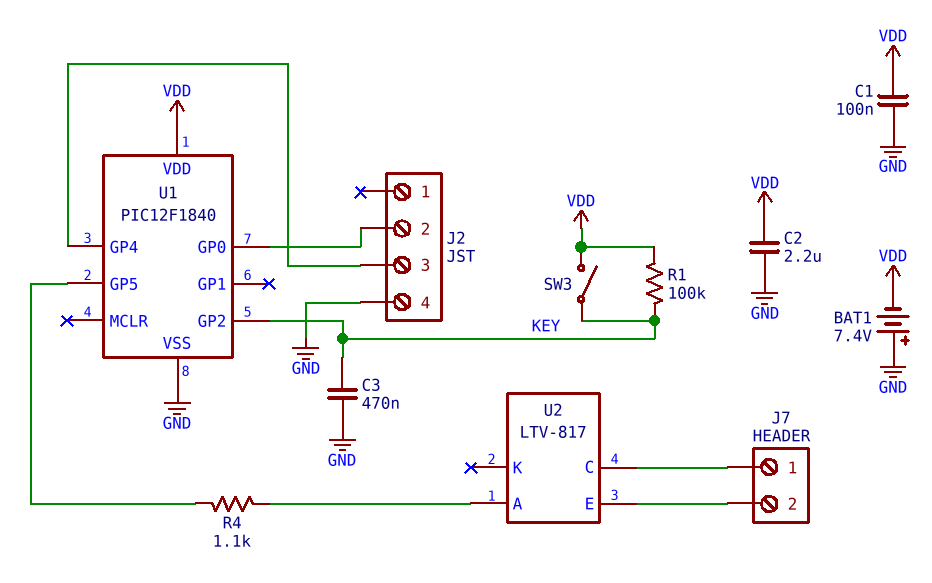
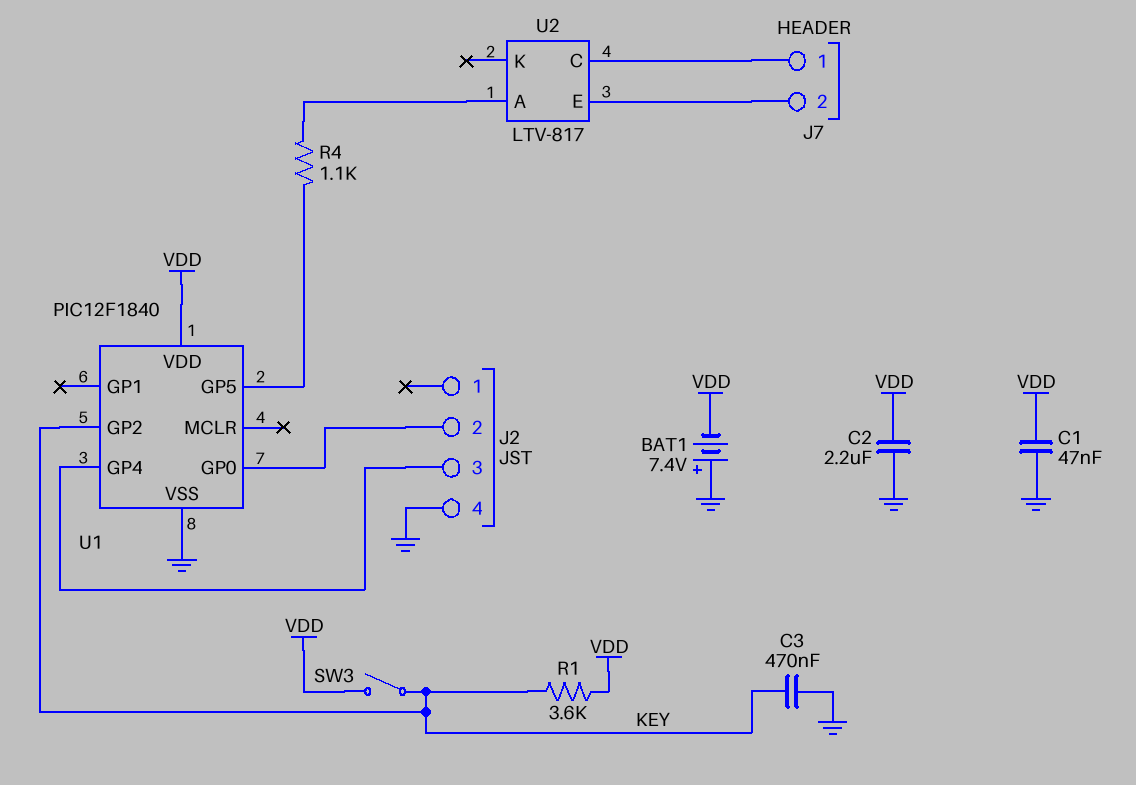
C1: 100nF (GND, VDD) -> 47nF (GND, VDD)
R1: 100k (KEY, VDD) -> 3.6k (KEY, VDD)

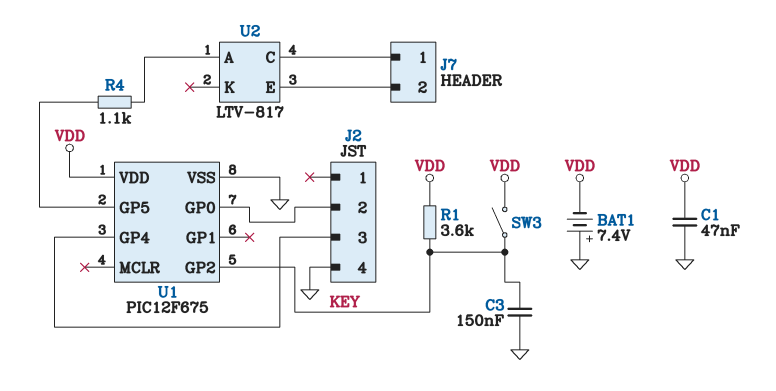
C2: 2.2uF (GND, VDD) -> none
C3: 470nF (GND, KEY) -> 150nF (GND, KEY)
U1: PIC12F1840 -> PIC12F675

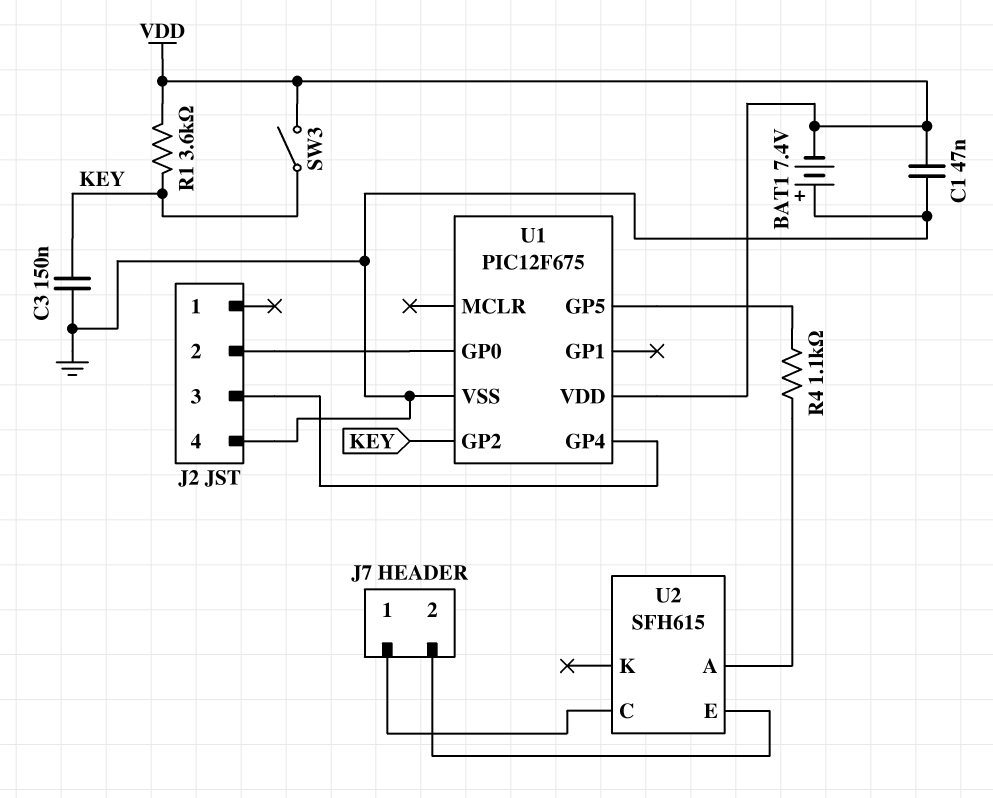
U2: LTV-817 -> SFH615

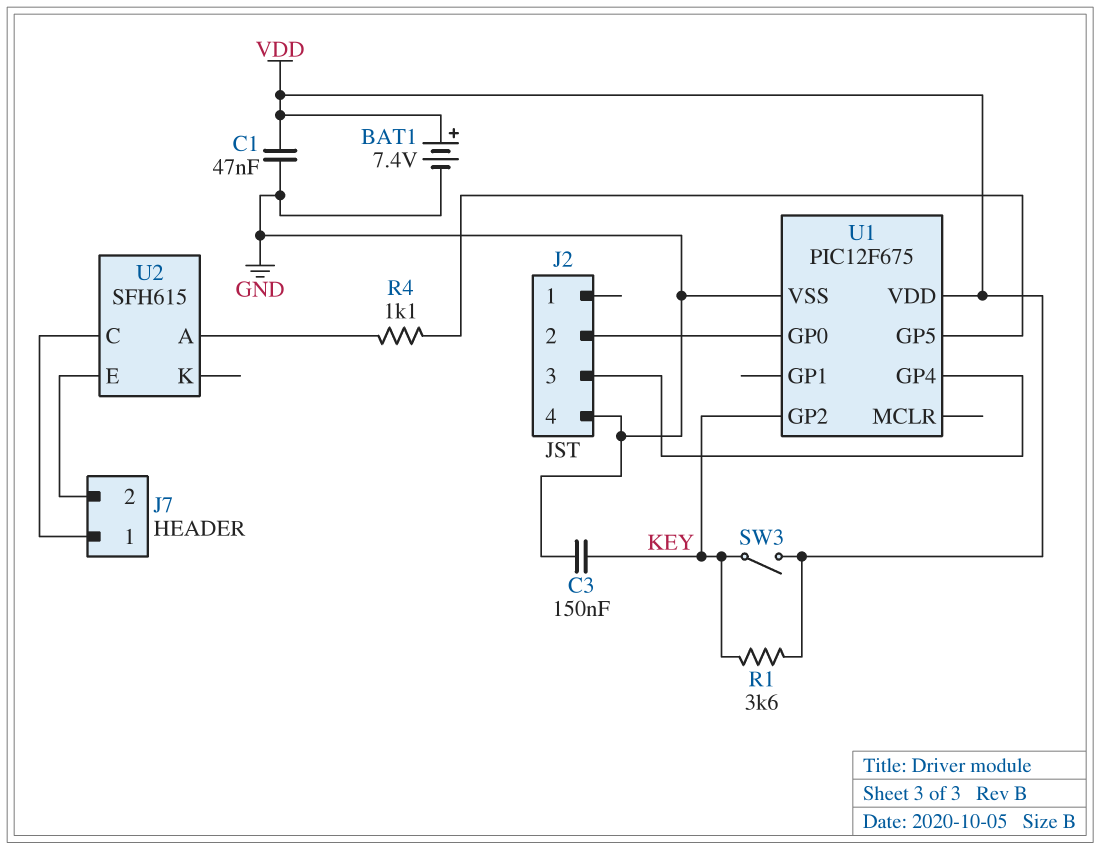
BAT1: 7.4V (plus GND, minus VDD) -> 7.4V (plus VDD, minus GND)

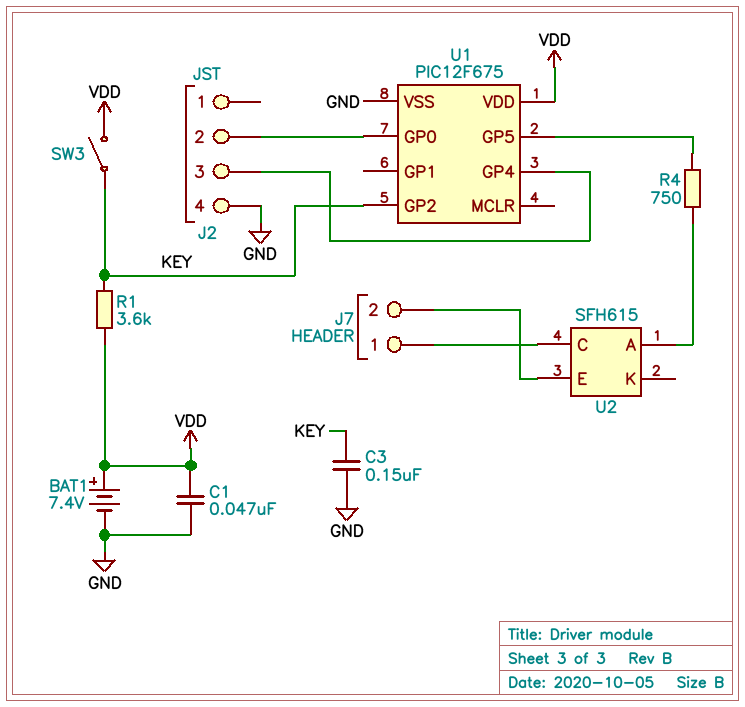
R4: 1.1k (U1/GP5, U2/A) -> 750 (U1/GP5, U2/A)

